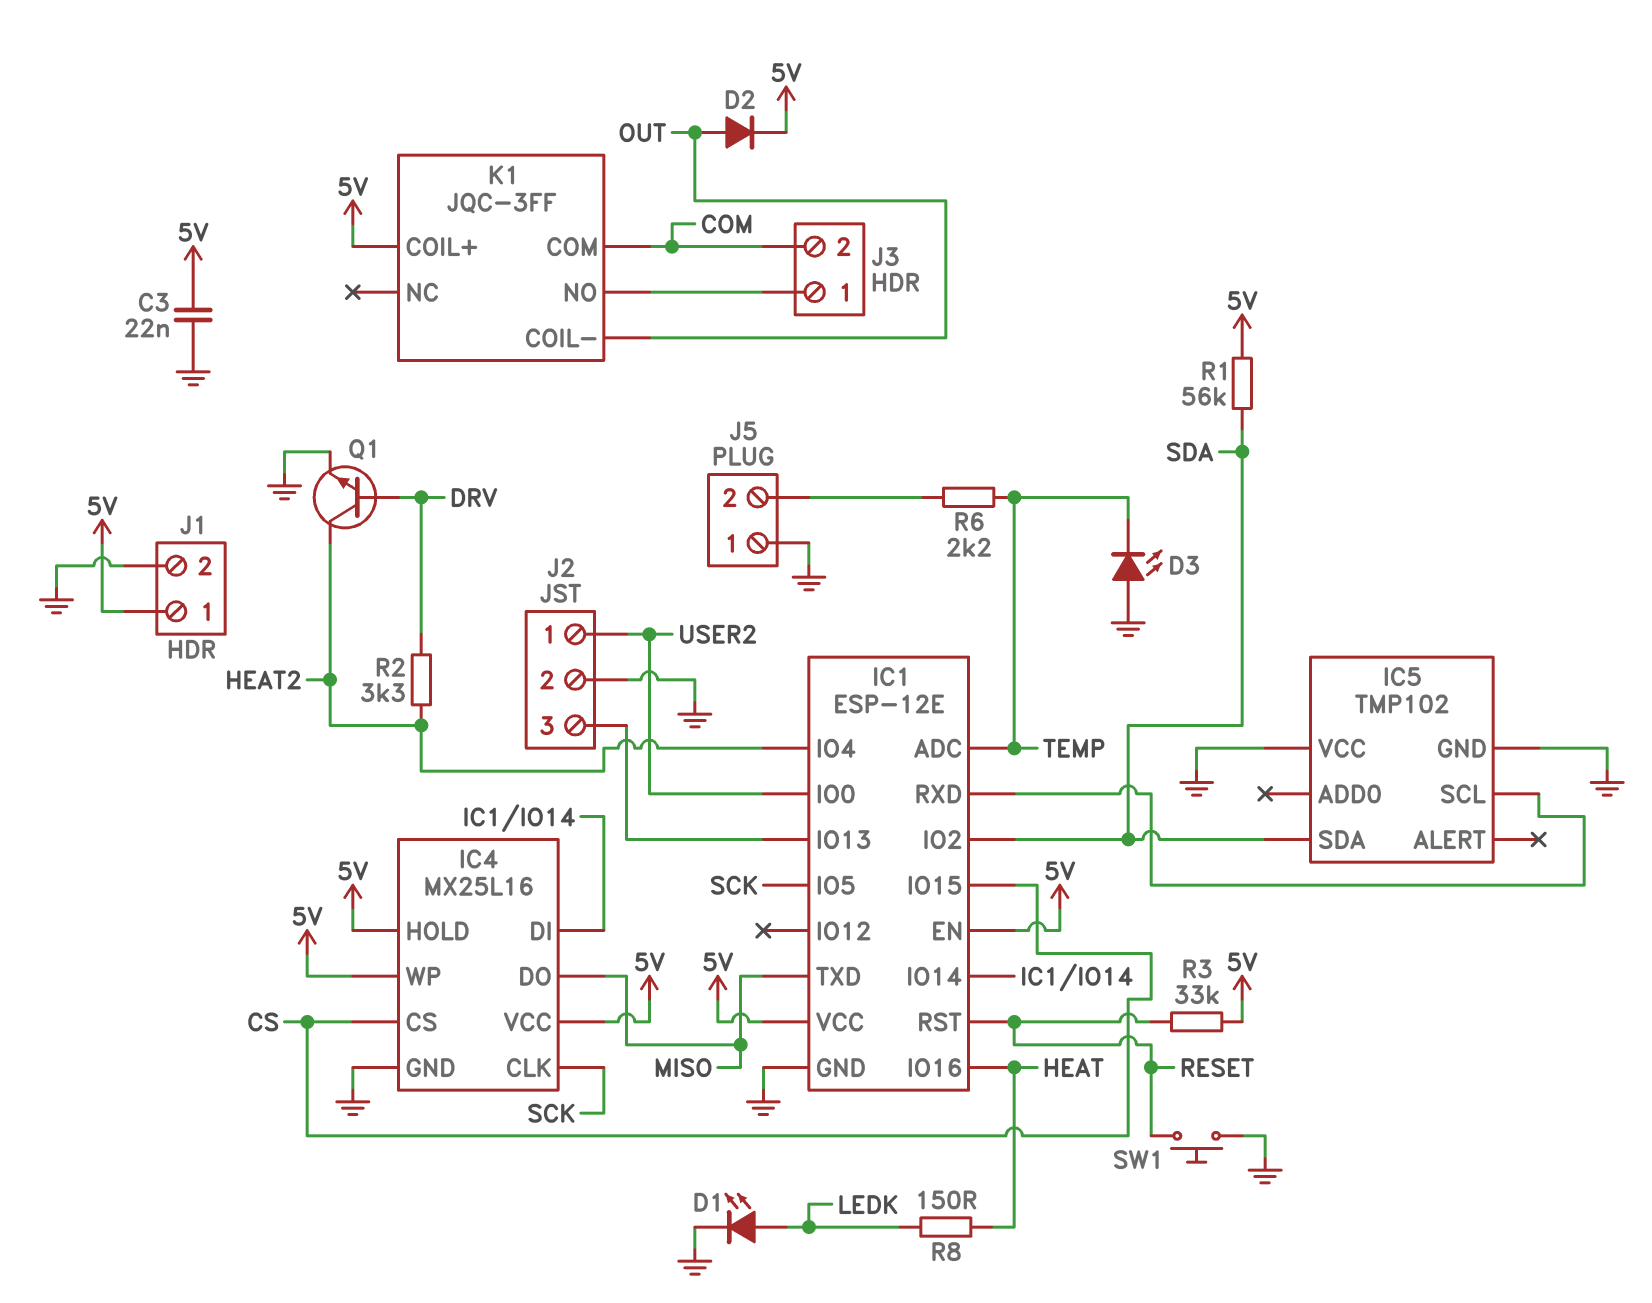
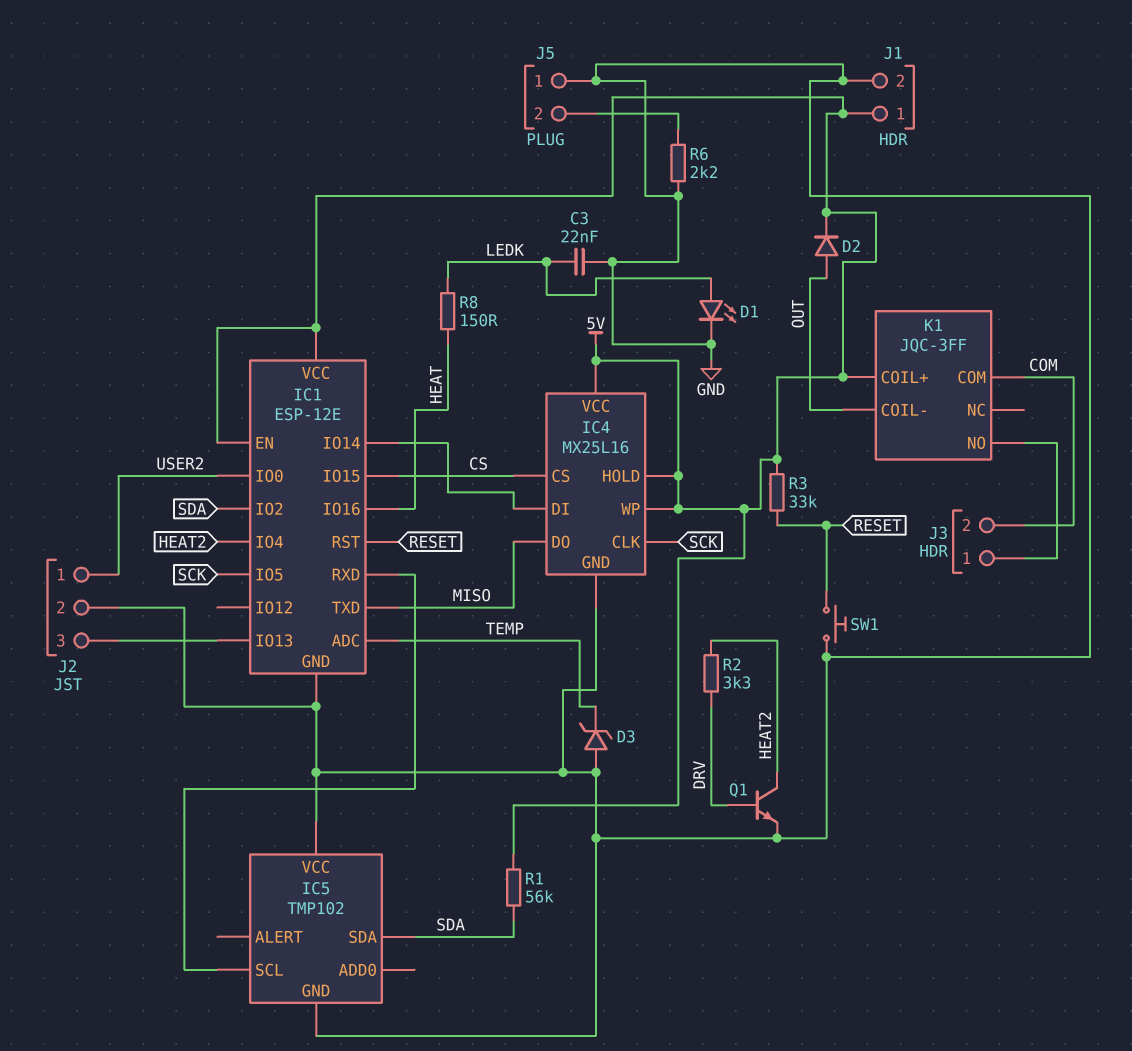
C3: 22nF (5V, GND) -> 22nF (GND, LEDK)
D3: LED (A GND, K TEMP) -> zener (A GND, K TEMP)
R6: 2.2k (J5/2, TEMP) -> 2.2k (GND, J5/2)

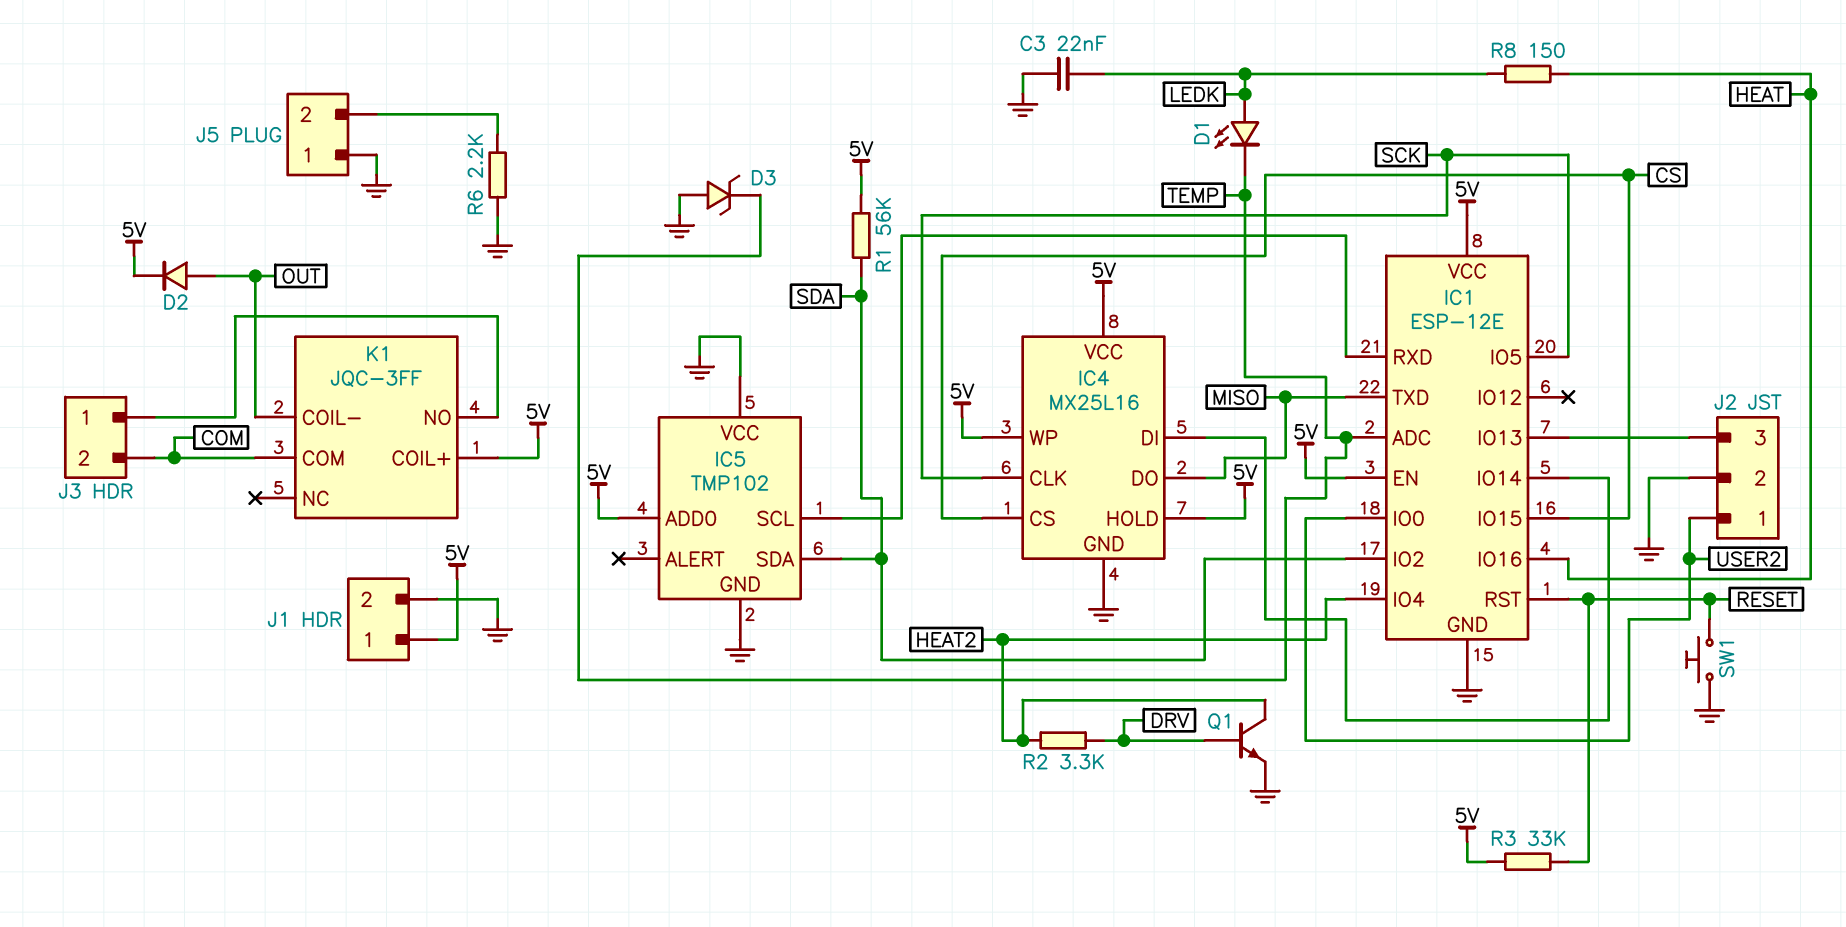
D1: LED (A LEDK, K GND) -> LED (A LEDK, K TEMP)
IC5 pin ADD0: none -> 5V

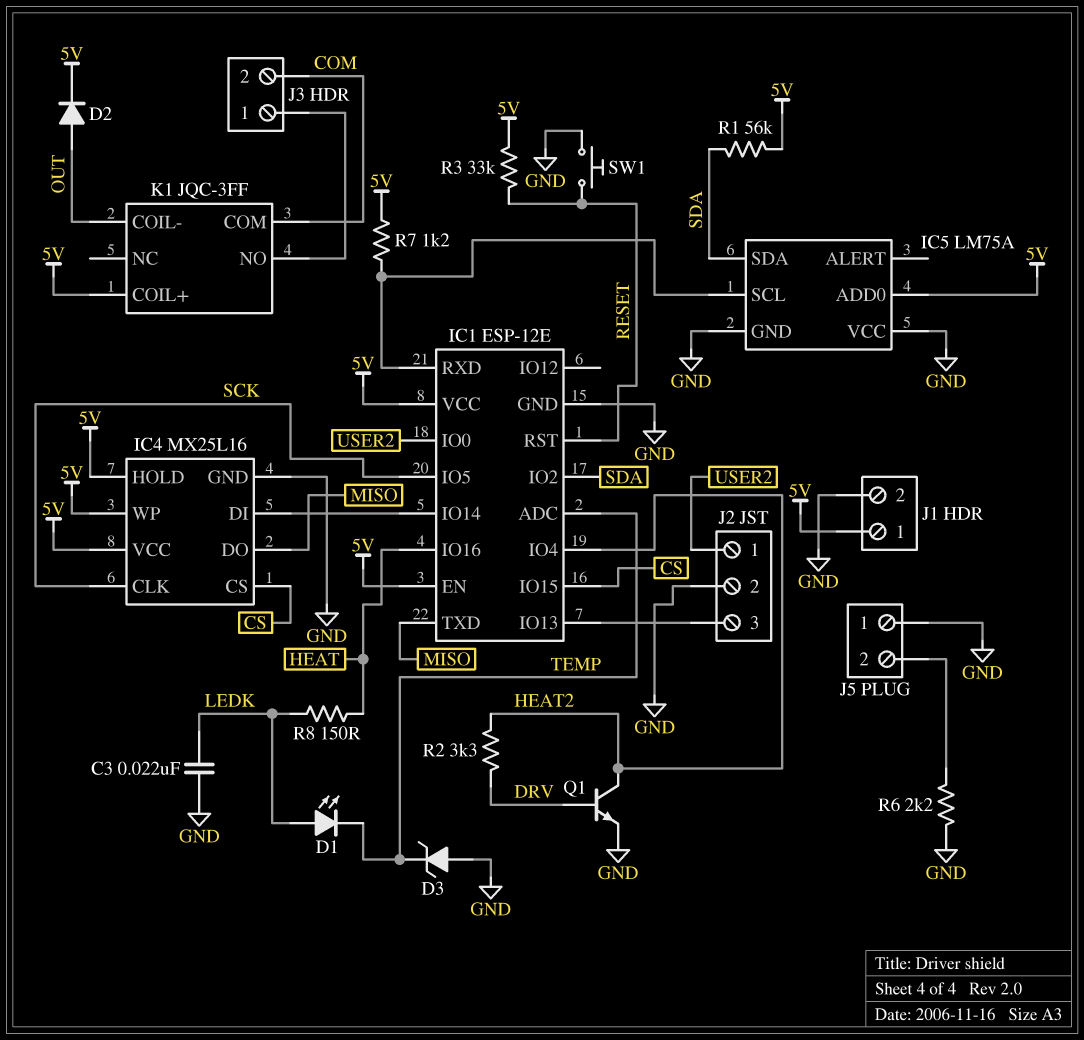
IC5: TMP102 -> LM75A
R7: none -> 1.2k (5V, IC1/RXD)

